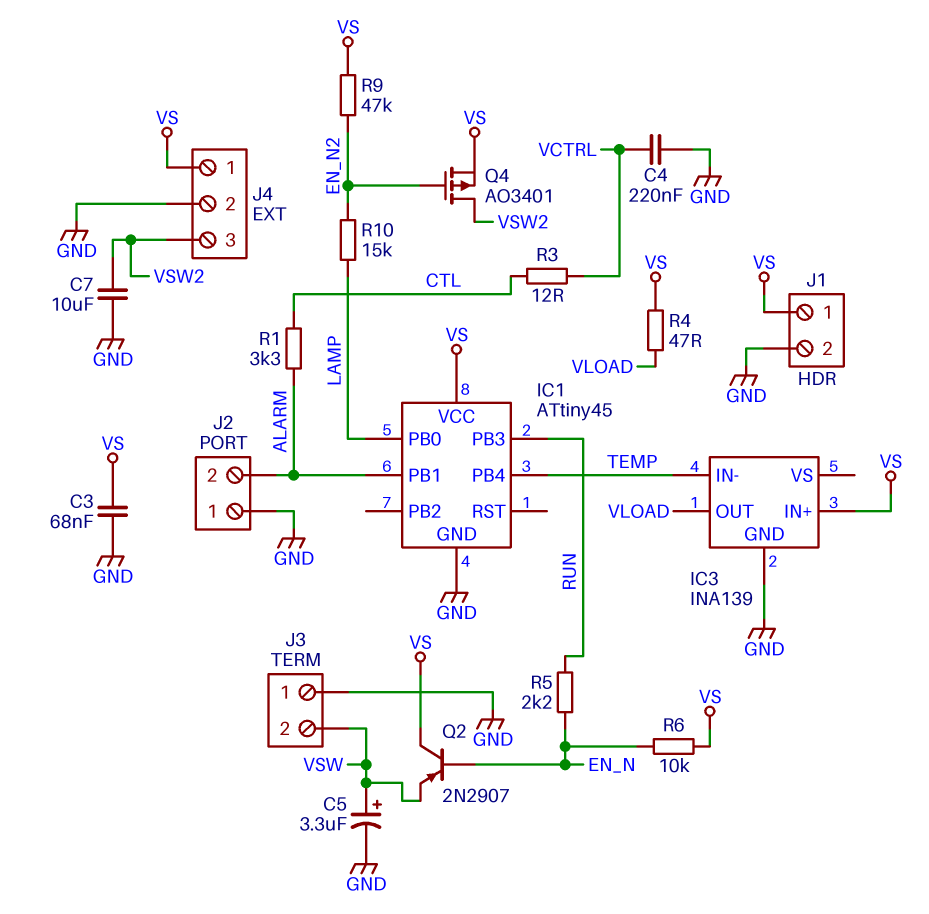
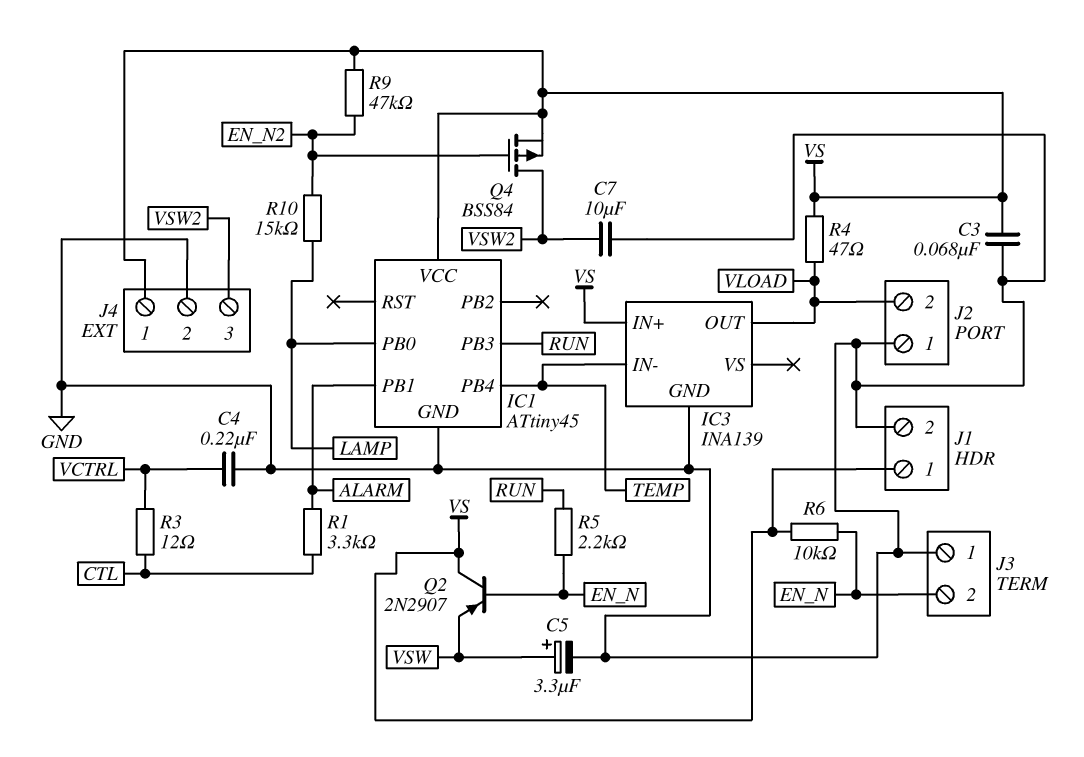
J2 pin 2: ALARM -> VLOAD
J3 pin 2: VSW -> EN_N
Q4: PMOS AO3401 (G EN_N2, D VSW2, S VS) -> PMOS BSS84 (G EN_N2, D VSW2, S VS)

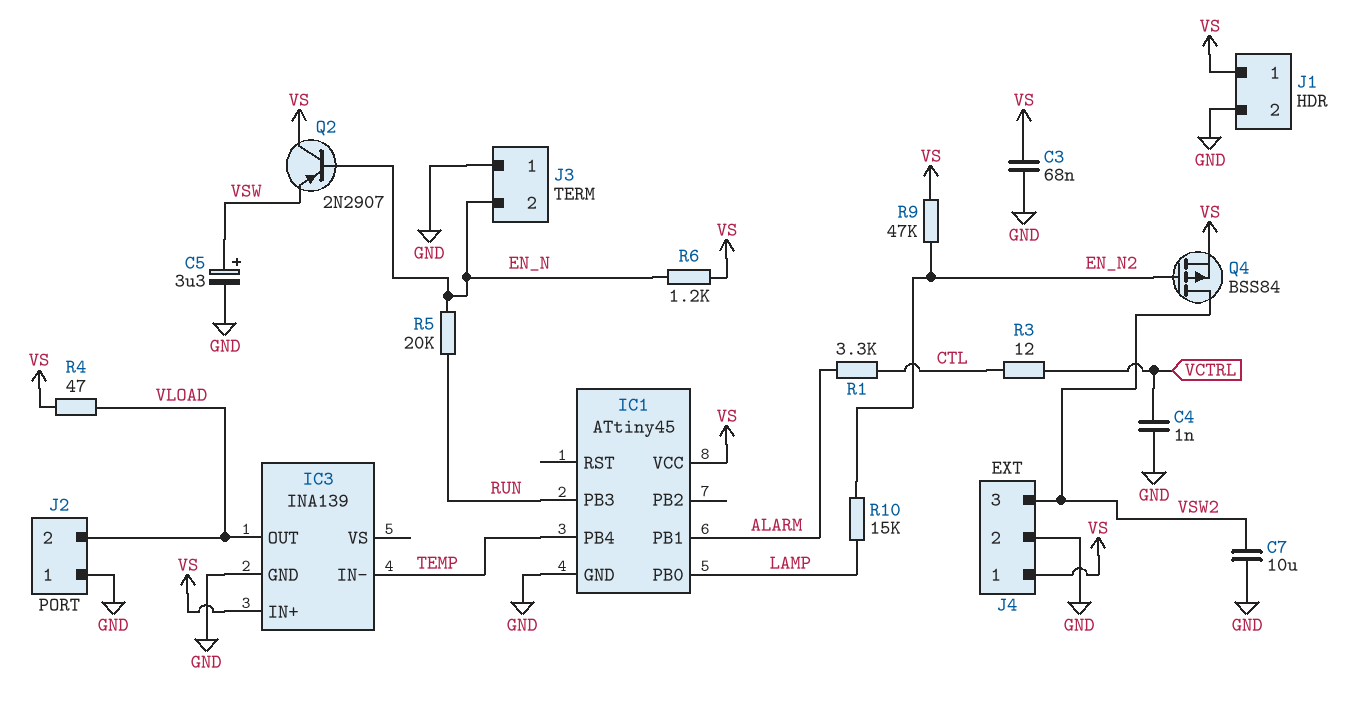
C4: 220nF (GND, VCTRL) -> 1nF (GND, VCTRL)
R5: 2.2k (EN_N, RUN) -> 20k (EN_N, RUN)
R6: 10k (EN_N, VS) -> 1.2k (EN_N, VS)

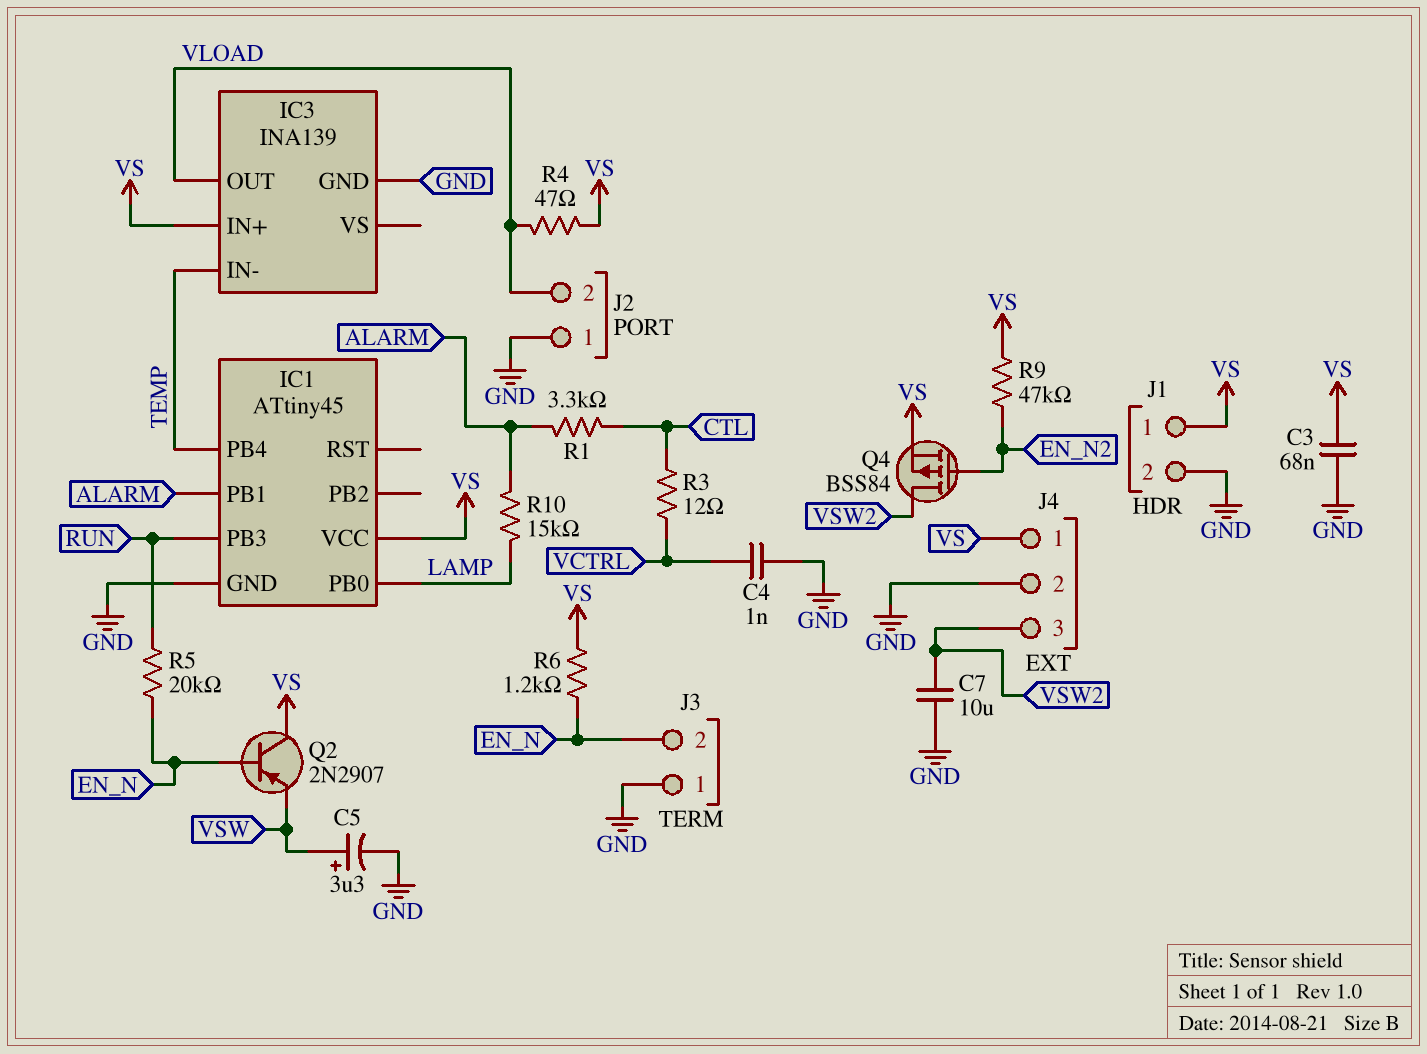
R10: 15k (EN_N2, LAMP) -> 15k (ALARM, LAMP)

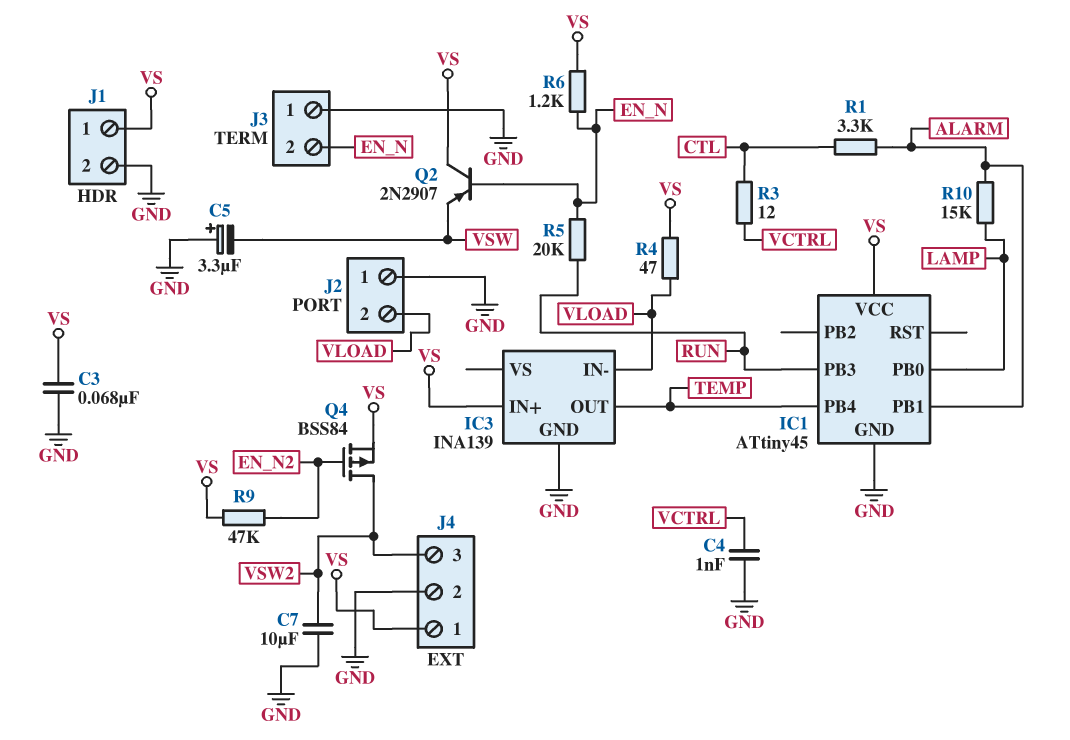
C5: 3.3uF (plus VSW, minus GND) -> 3.3uF (plus GND, minus VSW)
IC3 pin IN-: TEMP -> VLOAD
IC3 pin OUT: VLOAD -> TEMP

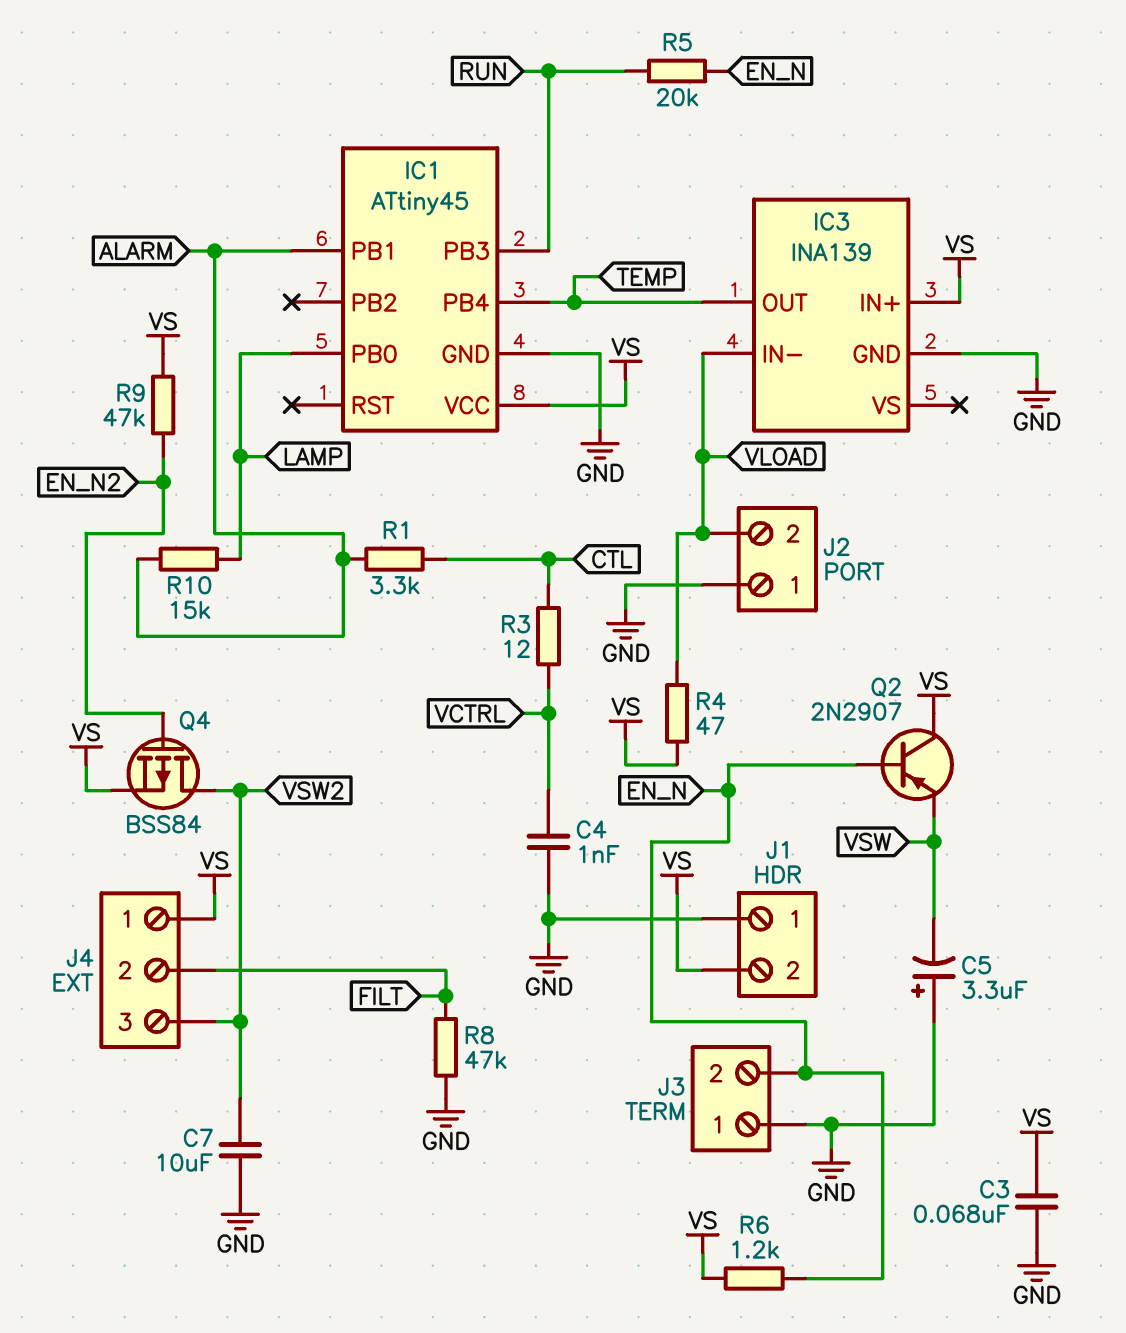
J1 pin 1: VS -> GND
J1 pin 2: GND -> VS
J4 pin 2: GND -> FILT
R8: none -> 47k (FILT, GND)

